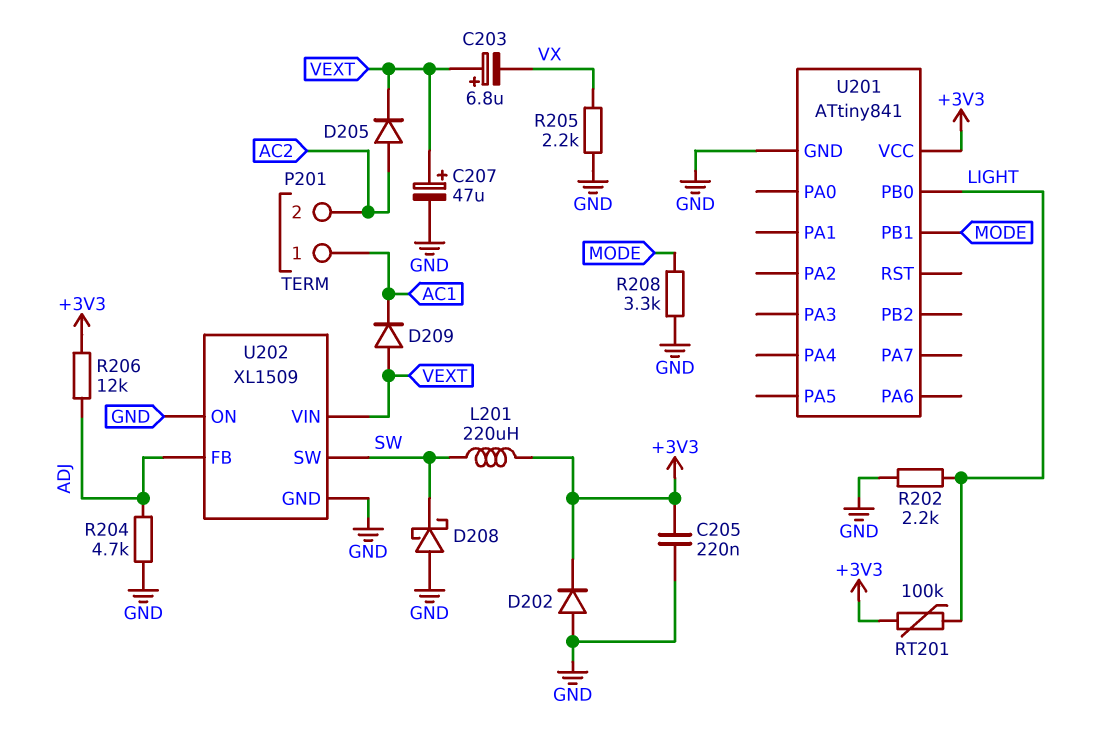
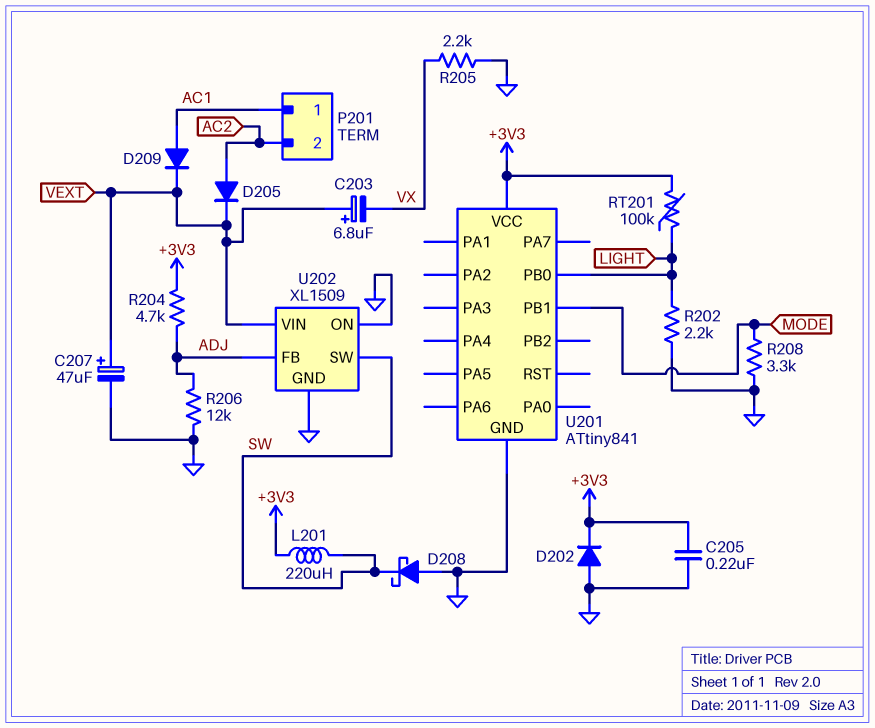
D209: diode (A VEXT, K AC1) -> diode (A AC1, K VEXT)
R204: 4.7k (ADJ, GND) -> 4.7k (+3V3, ADJ)
R206: 12k (+3V3, ADJ) -> 12k (ADJ, GND)

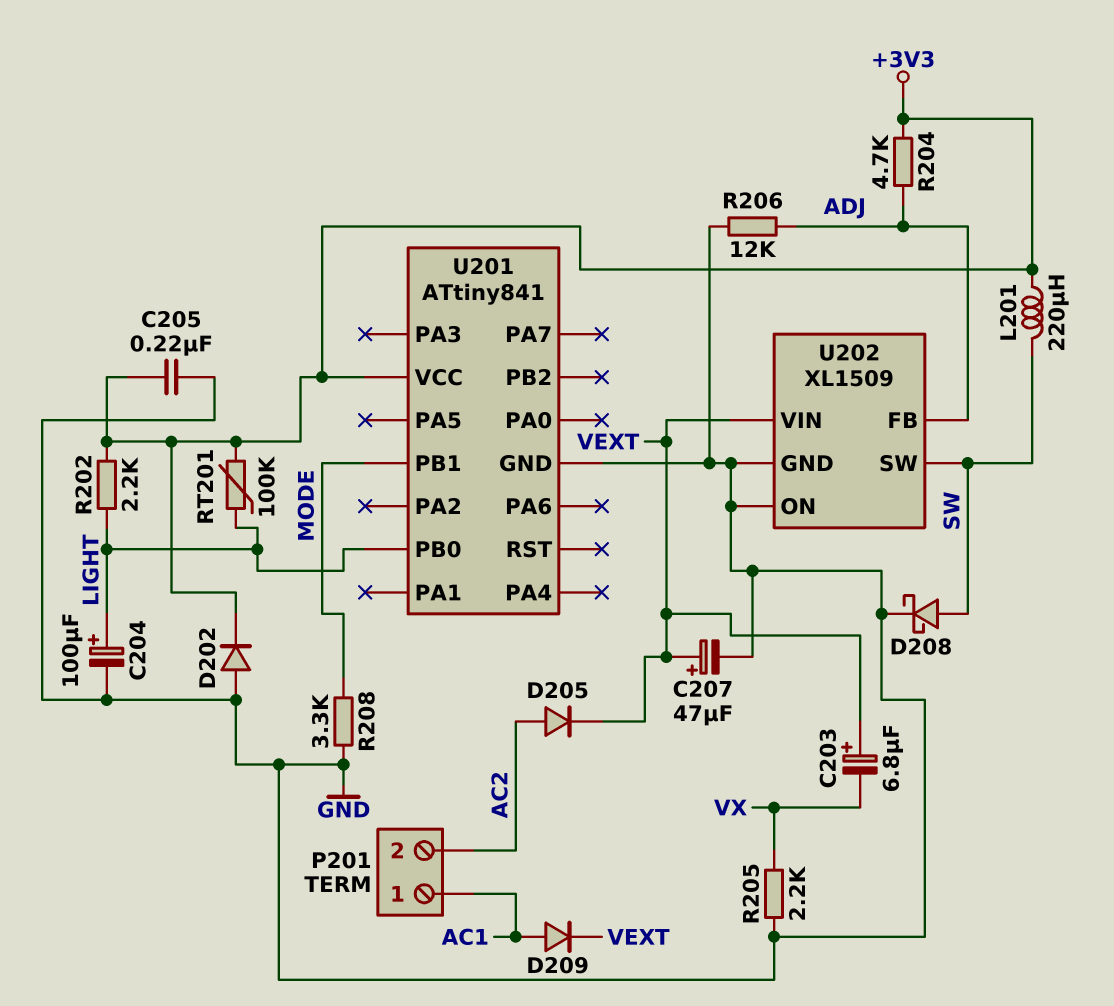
C204: none -> 100uF (plus LIGHT, minus GND)
D208: schottky (A GND, K SW) -> schottky (A SW, K GND)
R202: 2.2k (GND, LIGHT) -> 2.2k (+3V3, LIGHT)

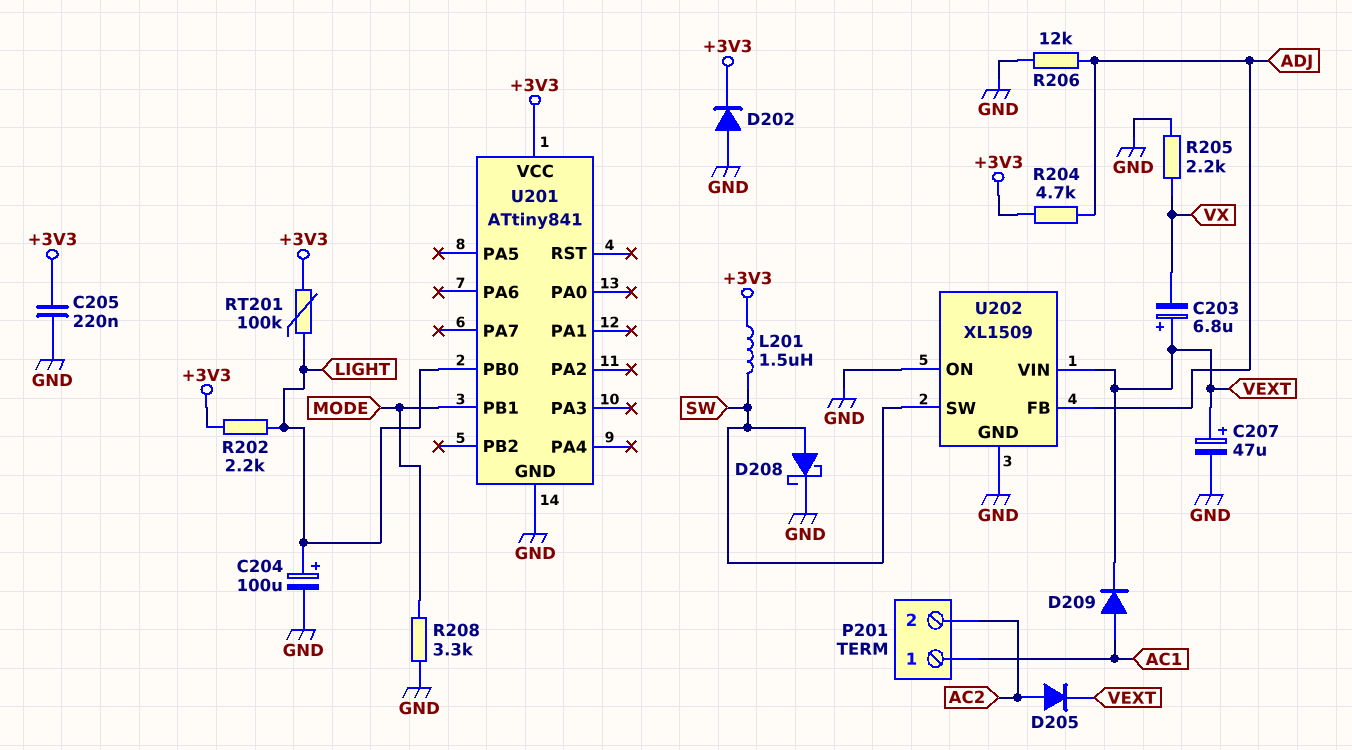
L201: 220uH (+3V3, SW) -> 1.5uH (+3V3, SW)

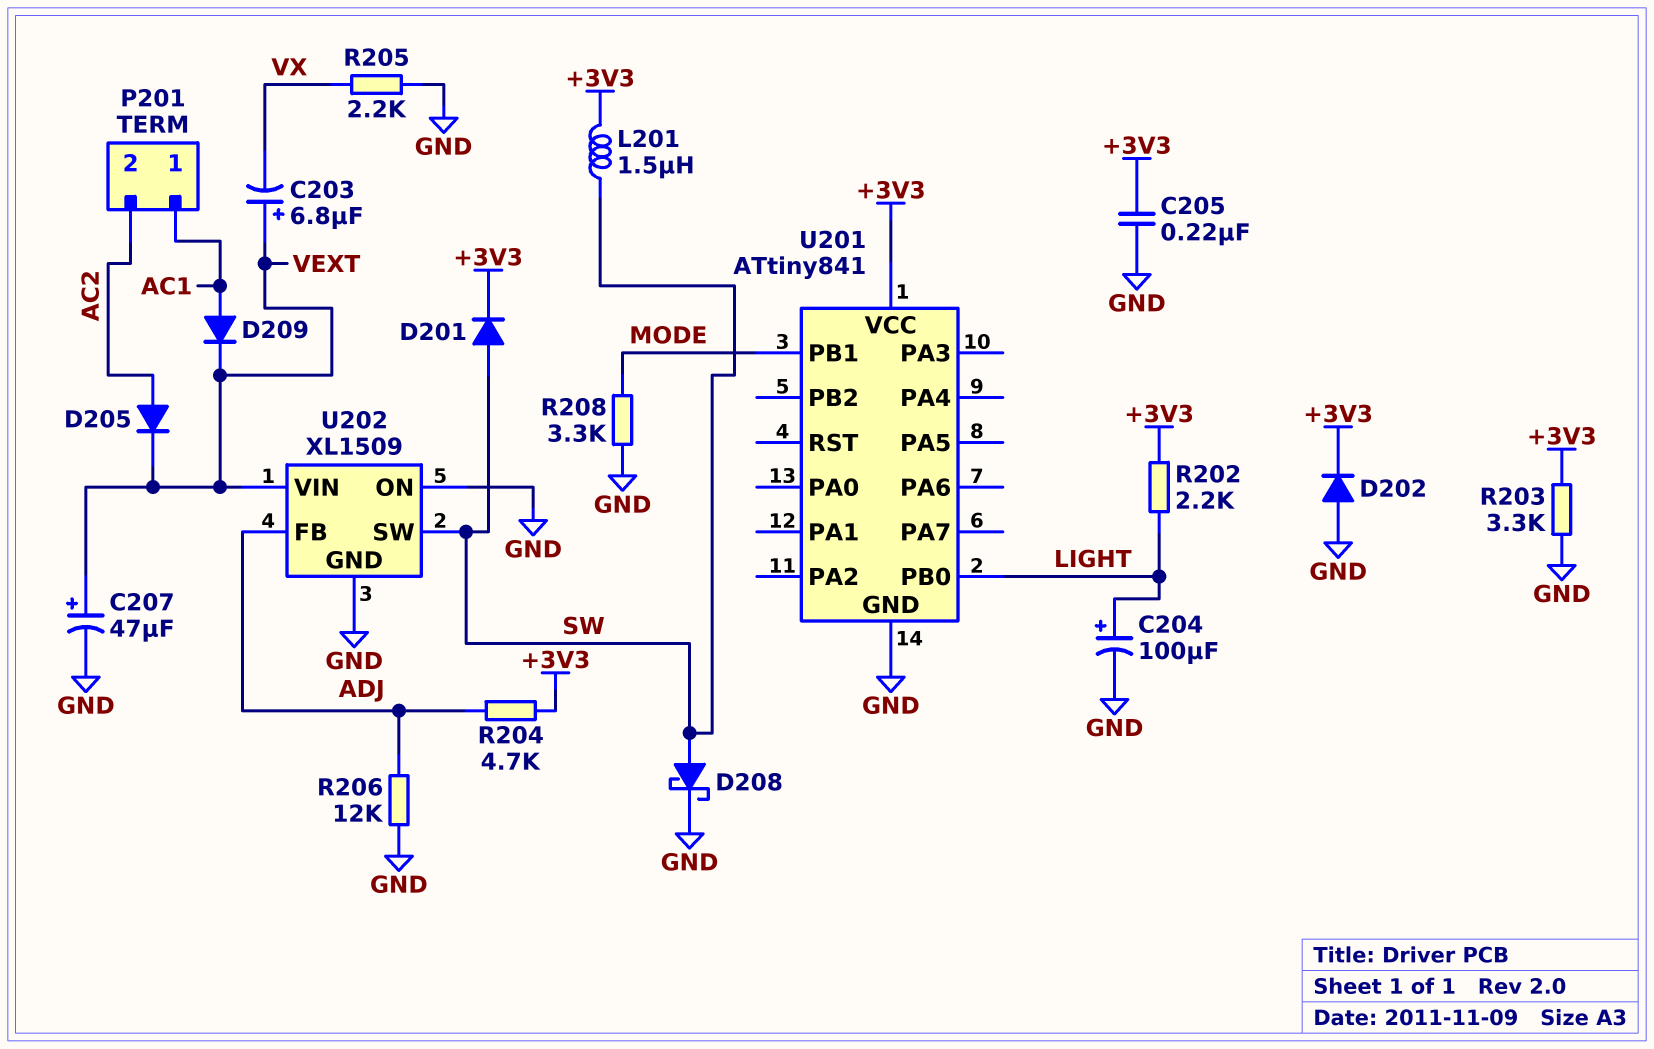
D201: none -> diode (A SW, K +3V3)
R203: none -> 3.3k (+3V3, GND)
RT201: 100k (+3V3, LIGHT) -> none

